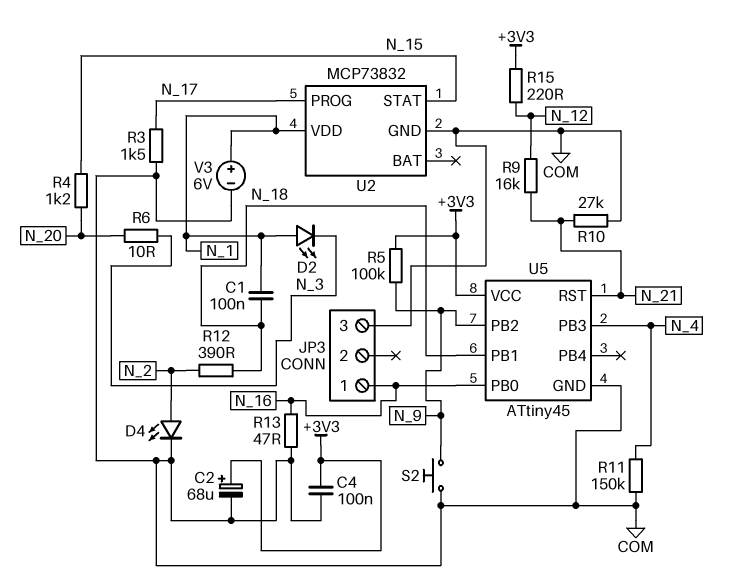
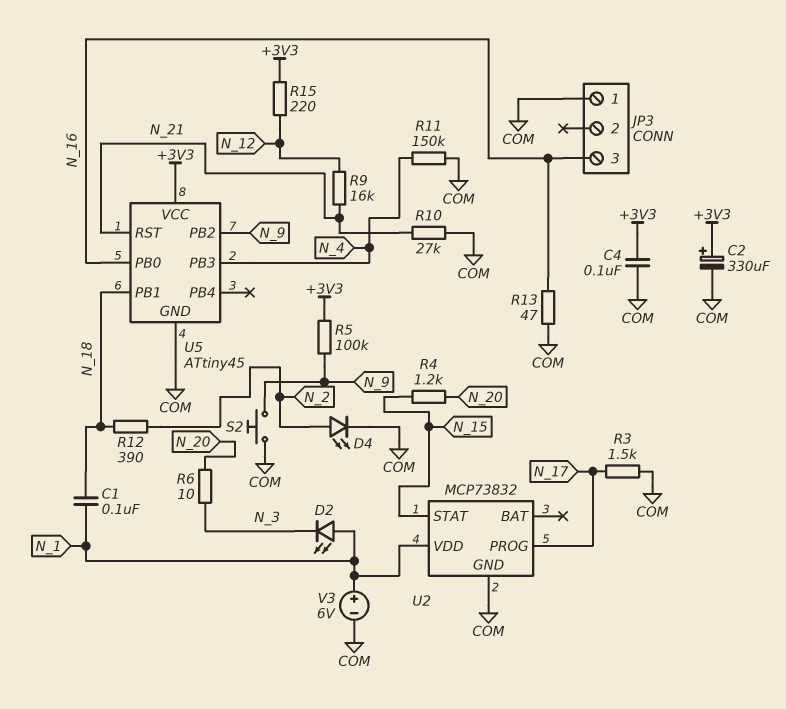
C2: 68uF (plus +3V3, minus COM) -> 330uF (plus +3V3, minus COM)
JP3 pin 1: N_16 -> COM
JP3 pin 3: COM -> N_16

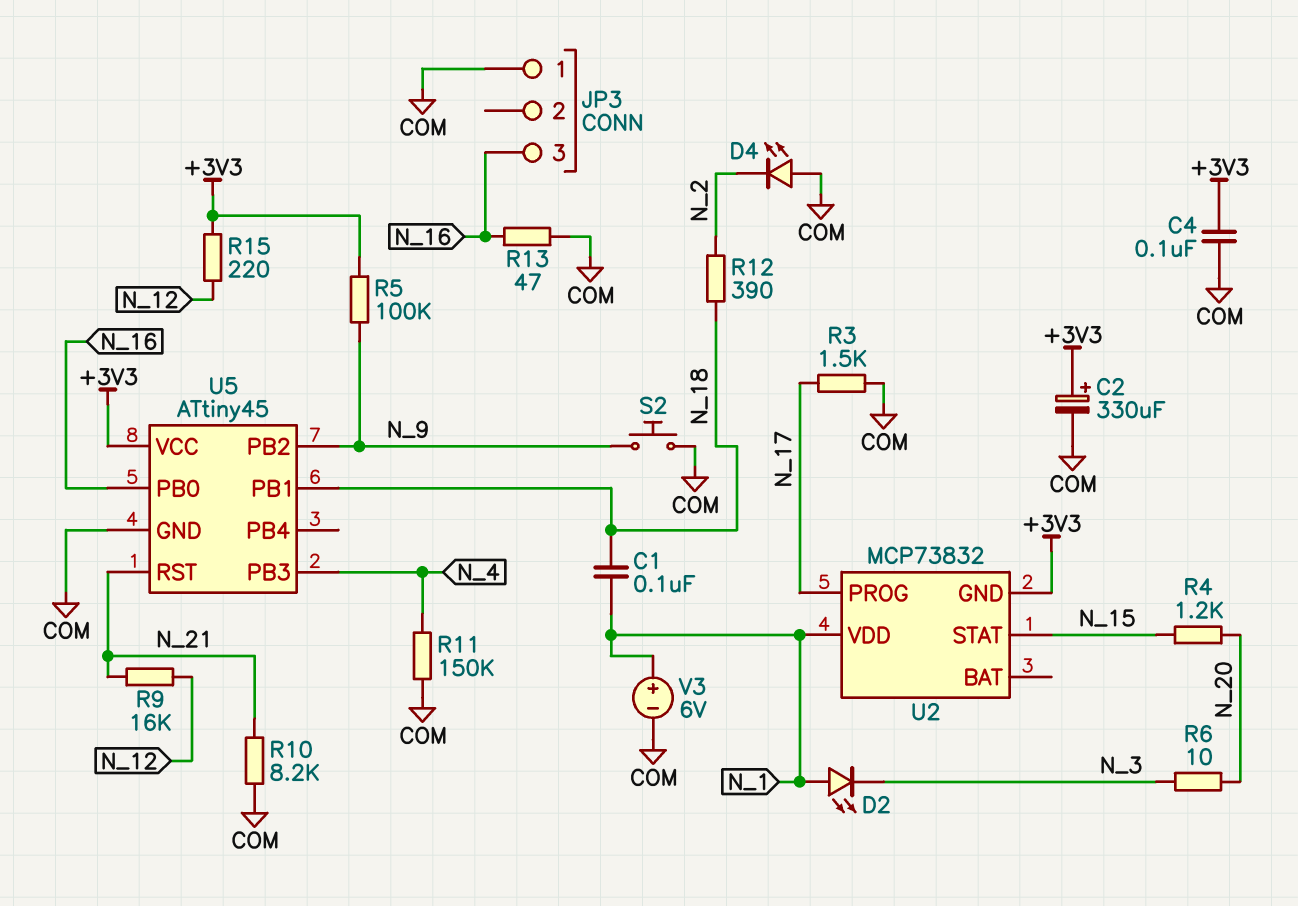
D4: LED (A N_2, K COM) -> LED (A COM, K N_2)
R10: 27k (COM, N_21) -> 8.2k (COM, N_21)
U2 pin GND: COM -> +3V3

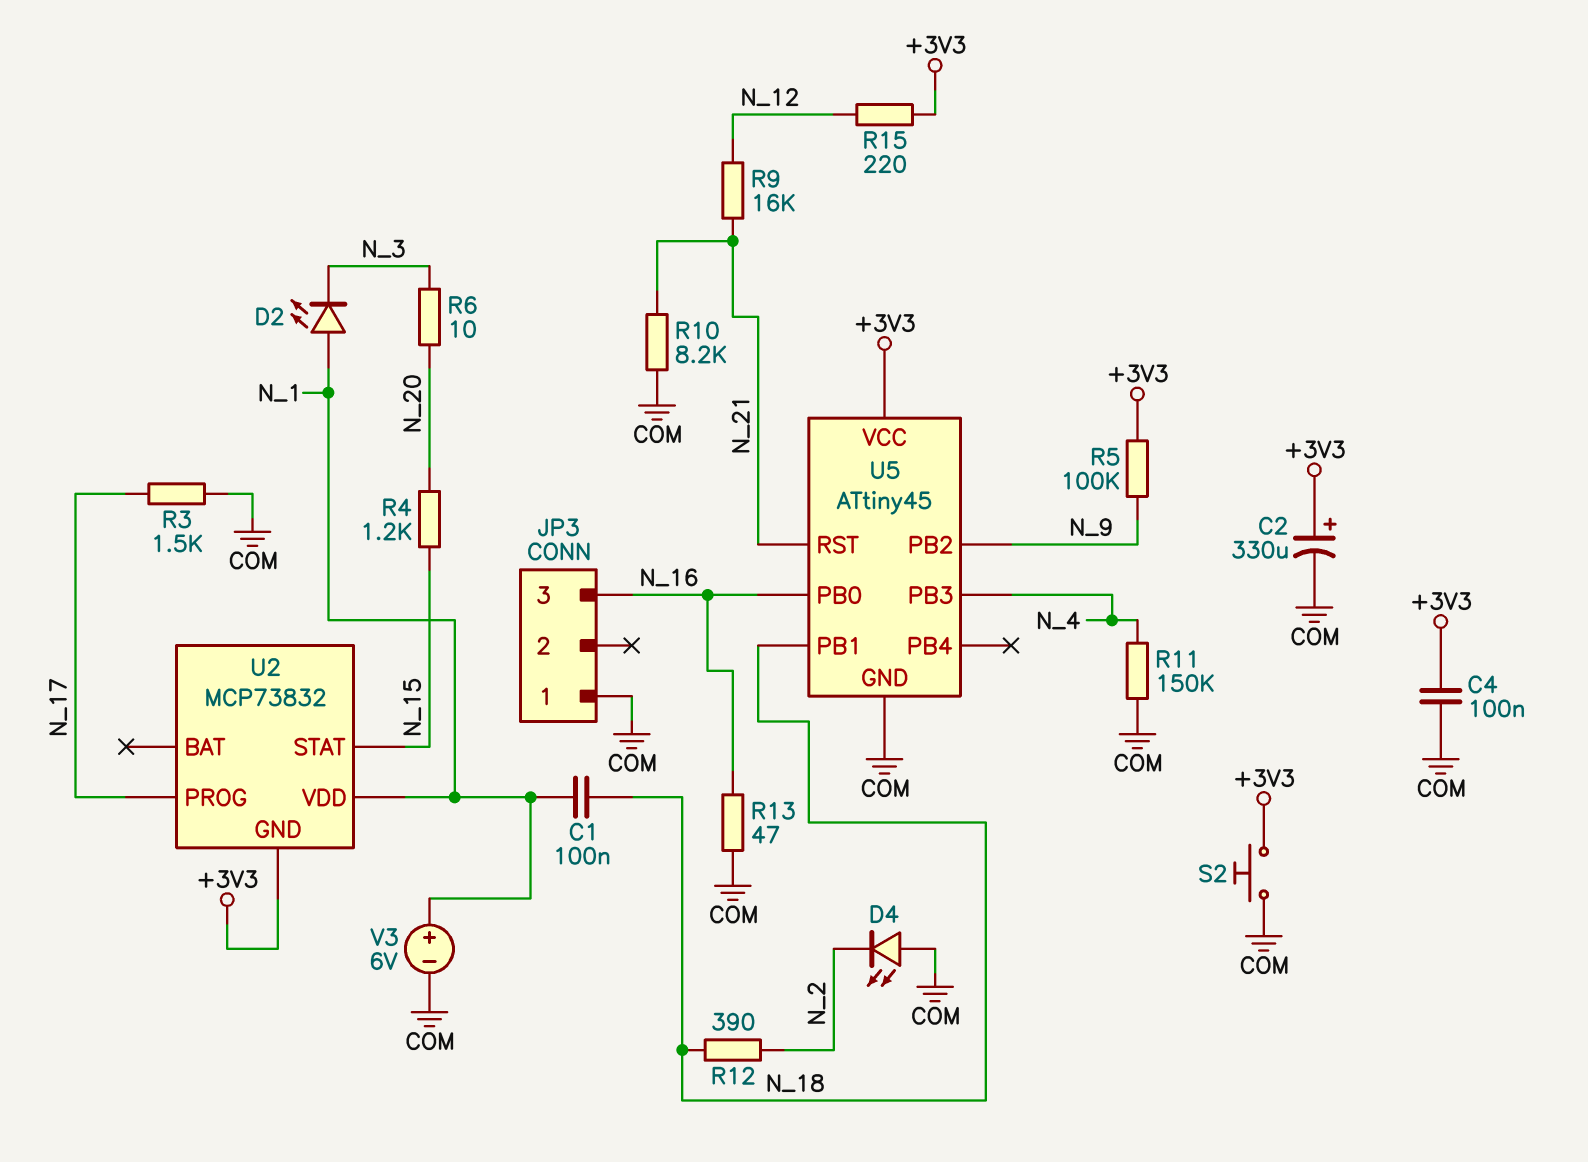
S2: button (COM, N_9) -> button (+3V3, COM)

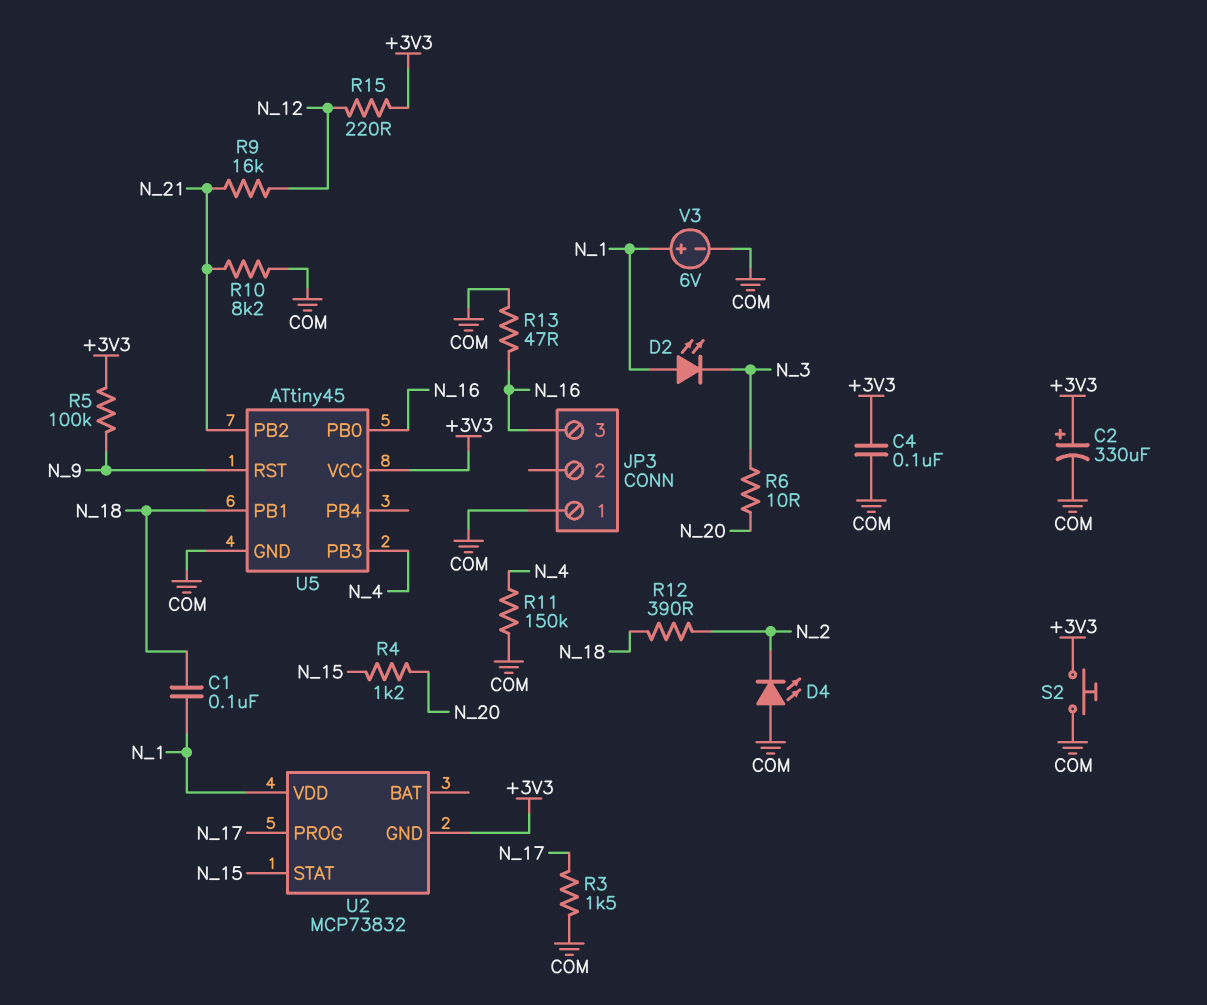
U5 pin PB2: N_9 -> N_21
U5 pin RST: N_21 -> N_9

